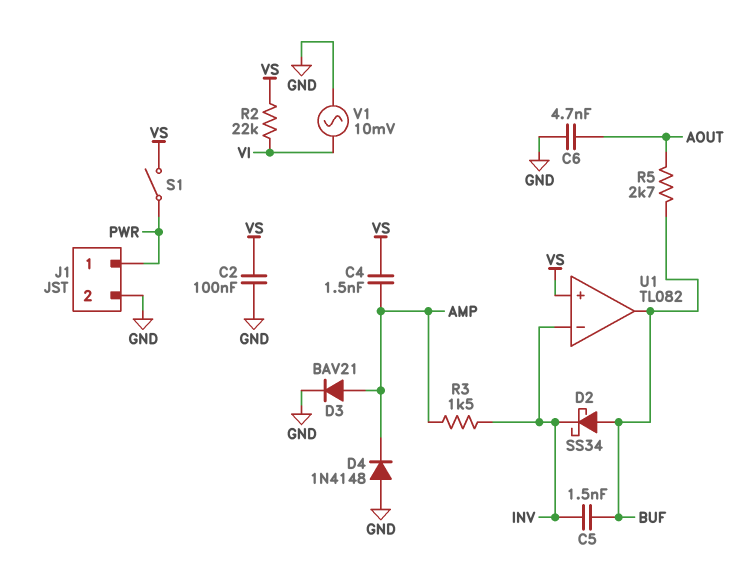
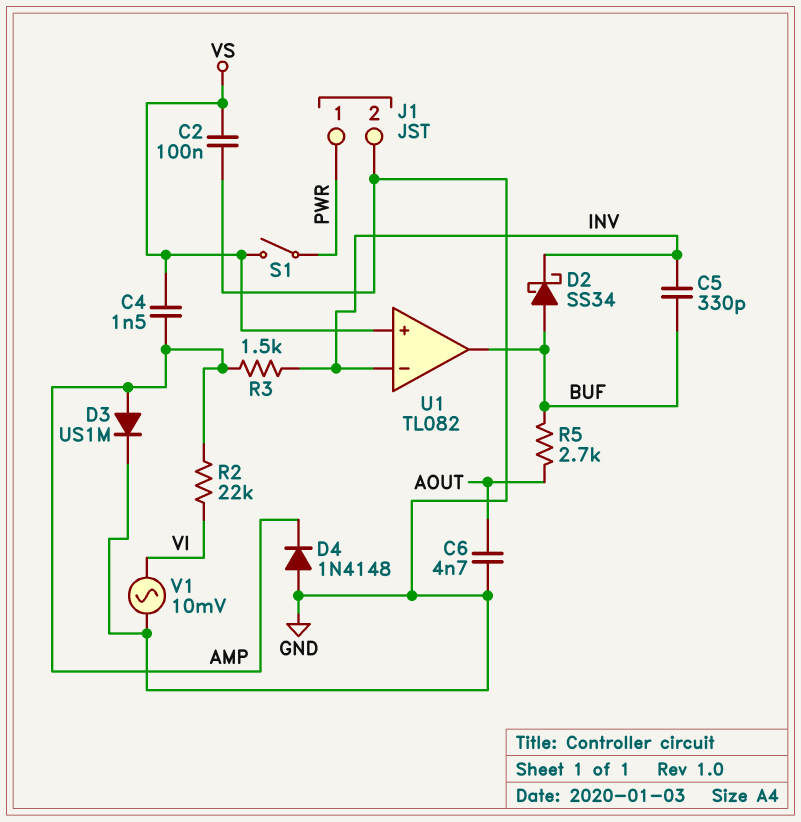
C5: 1.5nF (BUF, INV) -> 330pF (BUF, INV)
D3: diode BAV21 (A AMP, K GND) -> diode US1M (A AMP, K GND)
R2: 22k (VI, VS) -> 22k (AMP, VI)

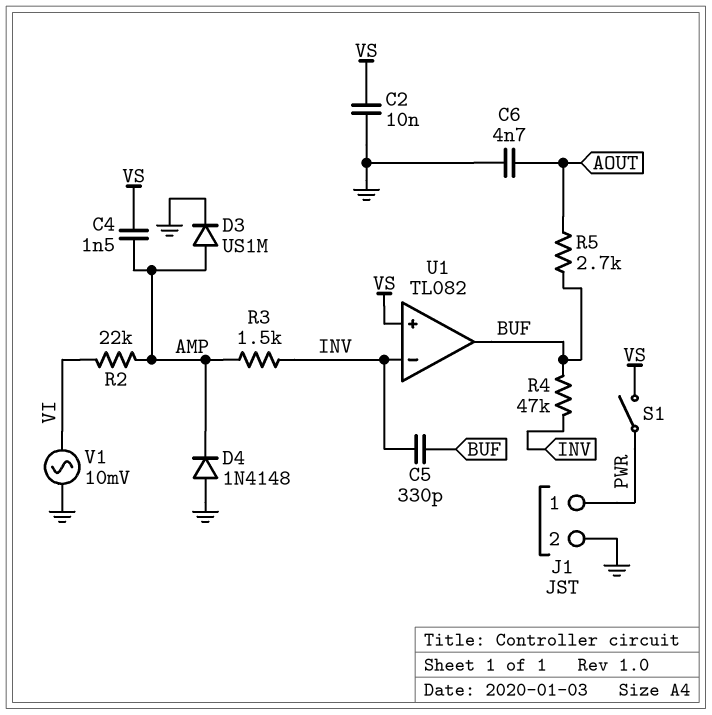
C2: 100nF (GND, VS) -> 10nF (GND, VS)
D2: schottky SS34 (A BUF, K INV) -> none
R4: none -> 47k (BUF, INV)

